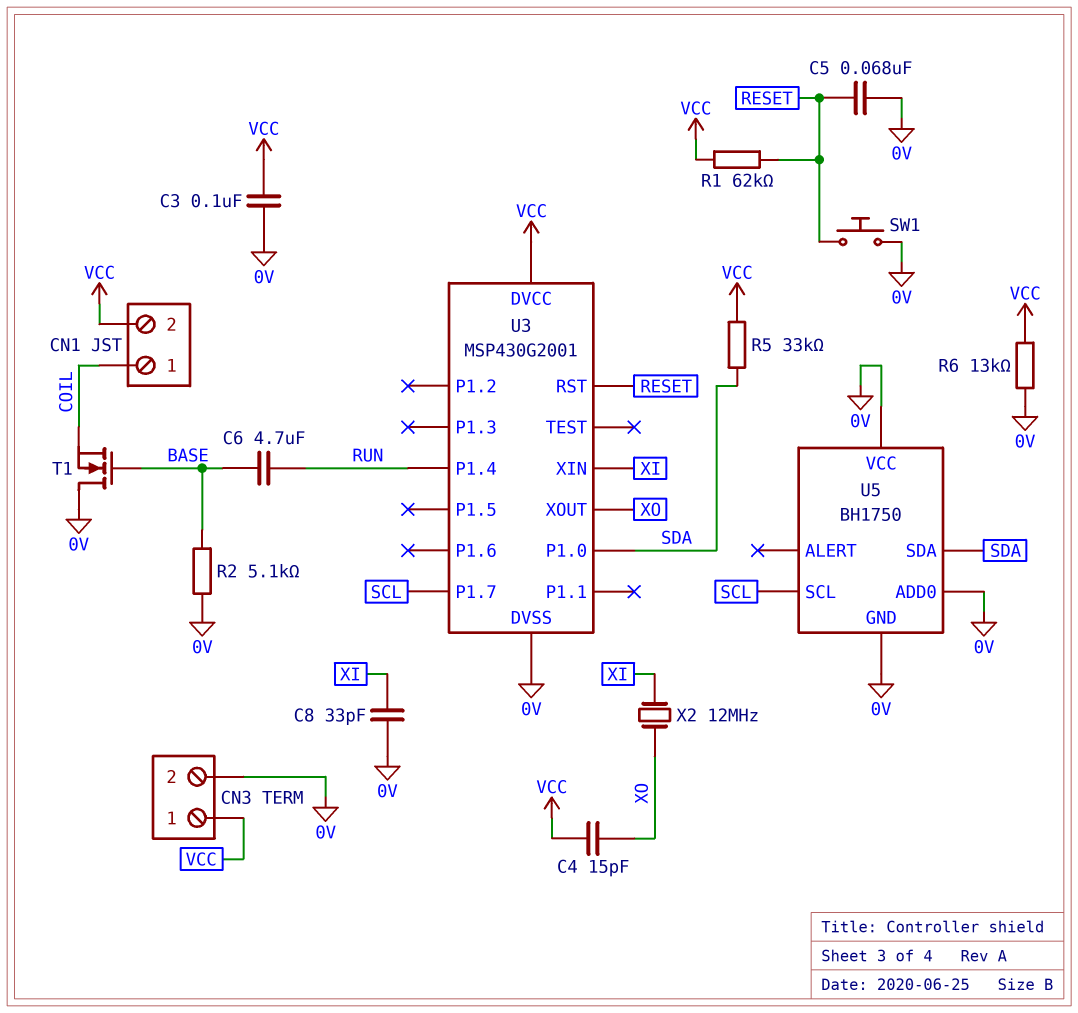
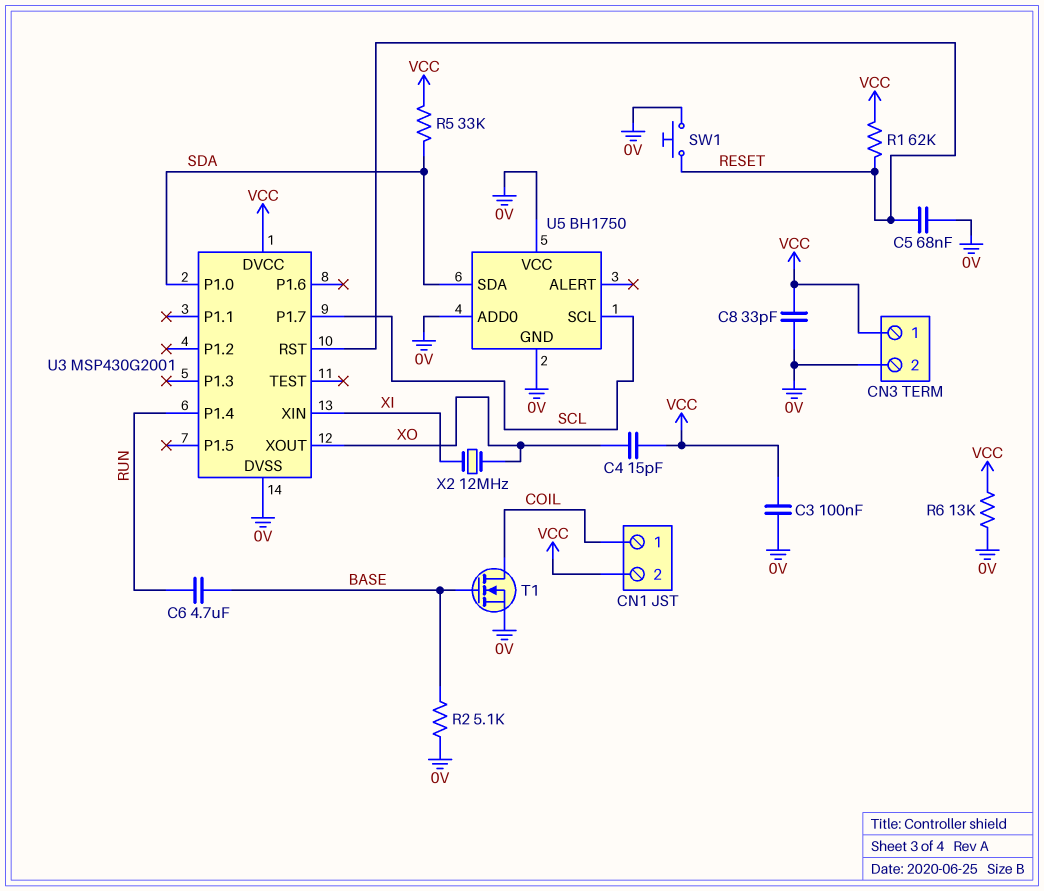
C8: 33pF (0V, XI) -> 33pF (0V, VCC)
T1: NMOS (G BASE, D 0V, S COIL) -> NMOS (G BASE, D COIL, S 0V)

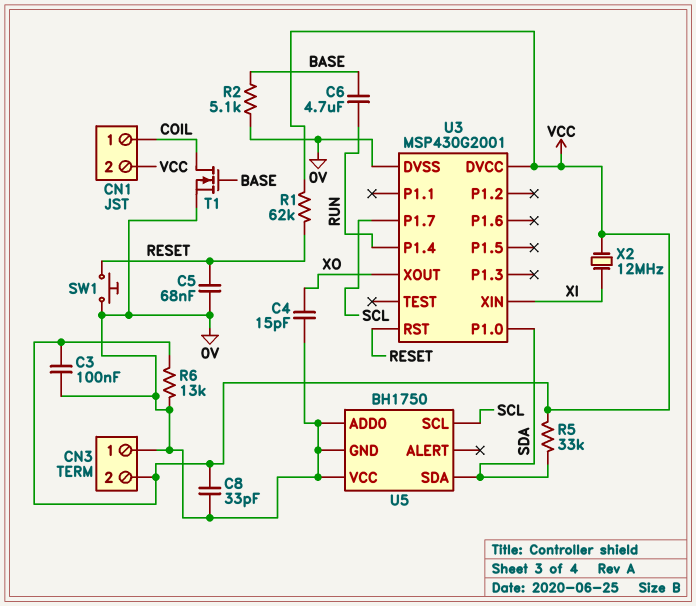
C4: 15pF (VCC, XO) -> 15pF (0V, XO)
CN3 pin 1: VCC -> 0V
CN3 pin 2: 0V -> VCC
X2: 12MHz (XI, XO) -> 12MHz (VCC, XI)

